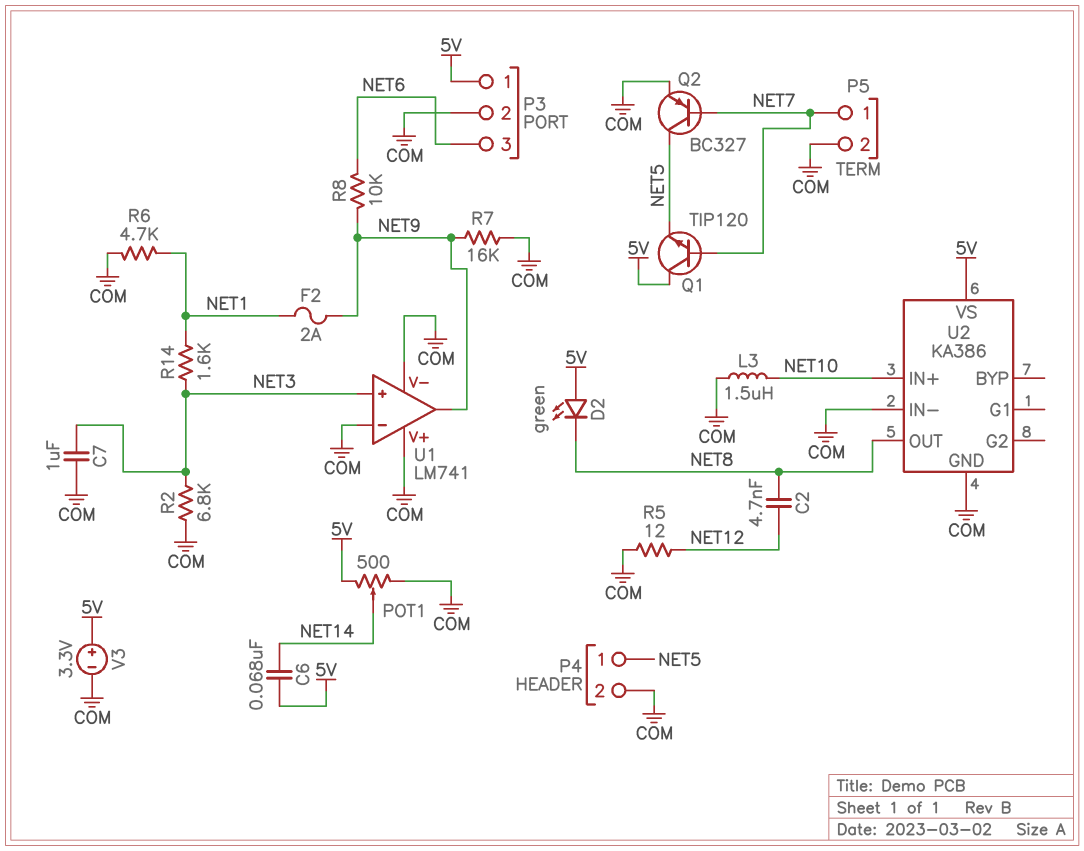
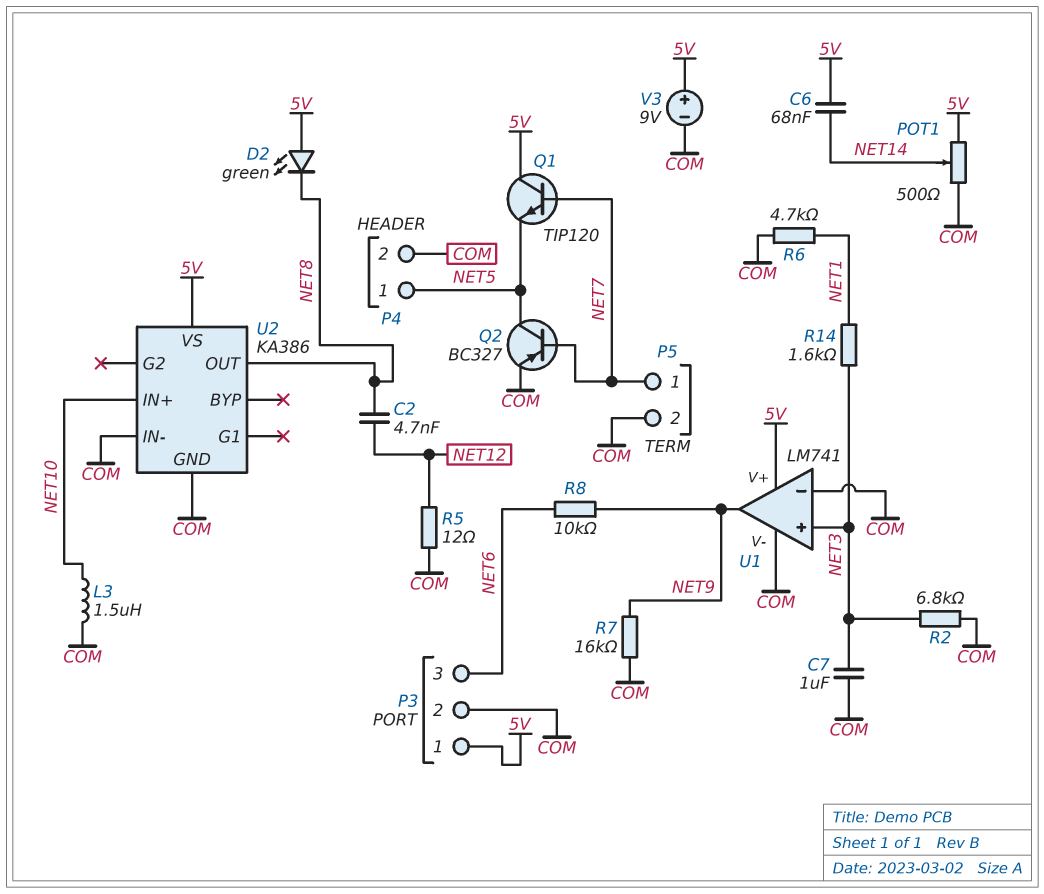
F2: 2A (NET1, NET9) -> none
U1 pin V+: COM -> 5V
V3: 3.3V (plus 5V, minus COM) -> 9V (plus 5V, minus COM)

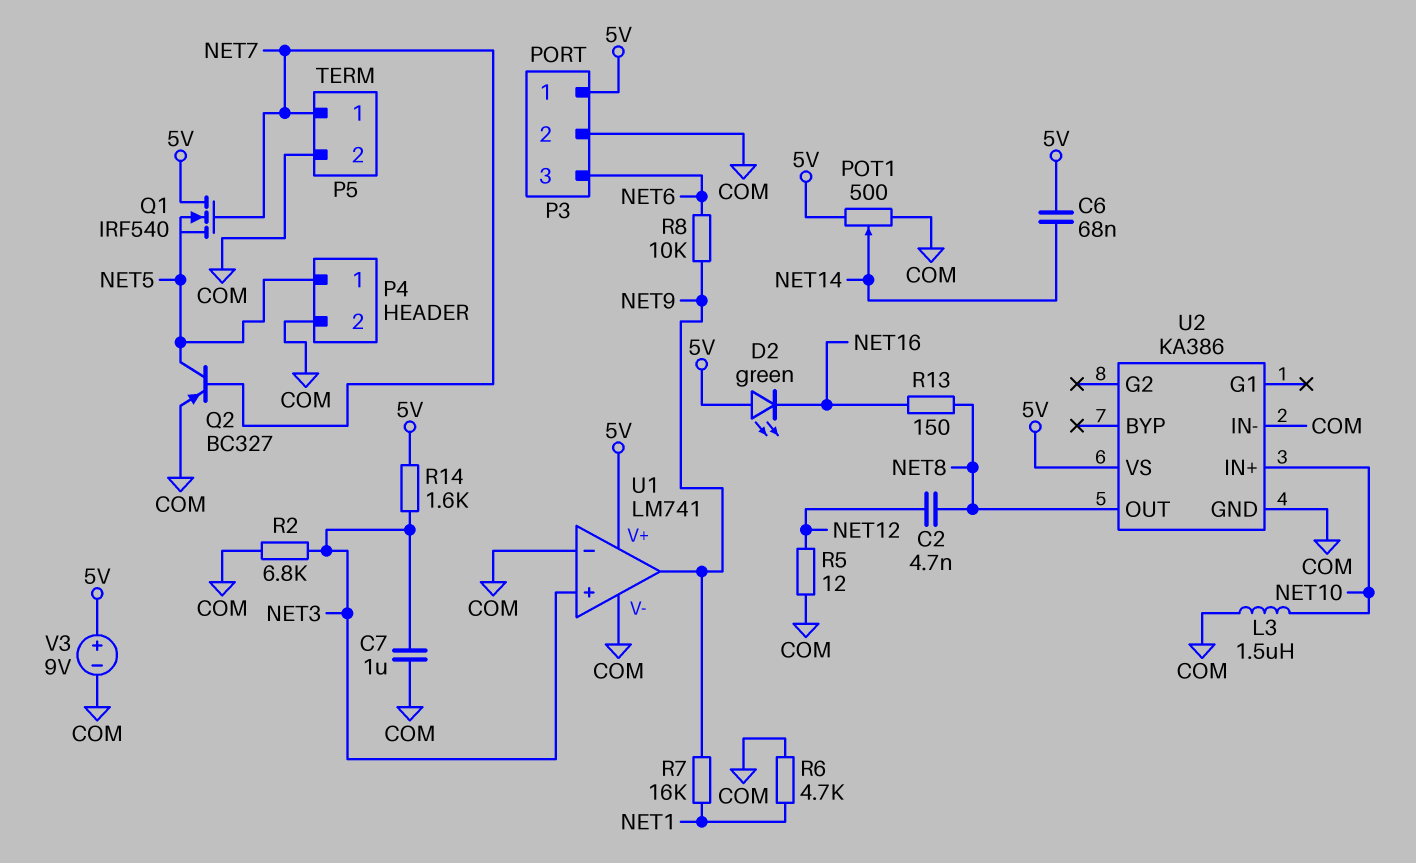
D2: LED green (A 5V, K NET8) -> LED green (A 5V, K NET16)
Q1: NPN TIP120 (B NET7, C 5V, E NET5) -> NMOS IRF540 (G NET7, D 5V, S NET5)
R7: 16k (COM, NET9) -> 16k (NET1, NET9)
R13: none -> 150 (NET8, NET16)
R14: 1.6k (NET1, NET3) -> 1.6k (5V, NET3)

